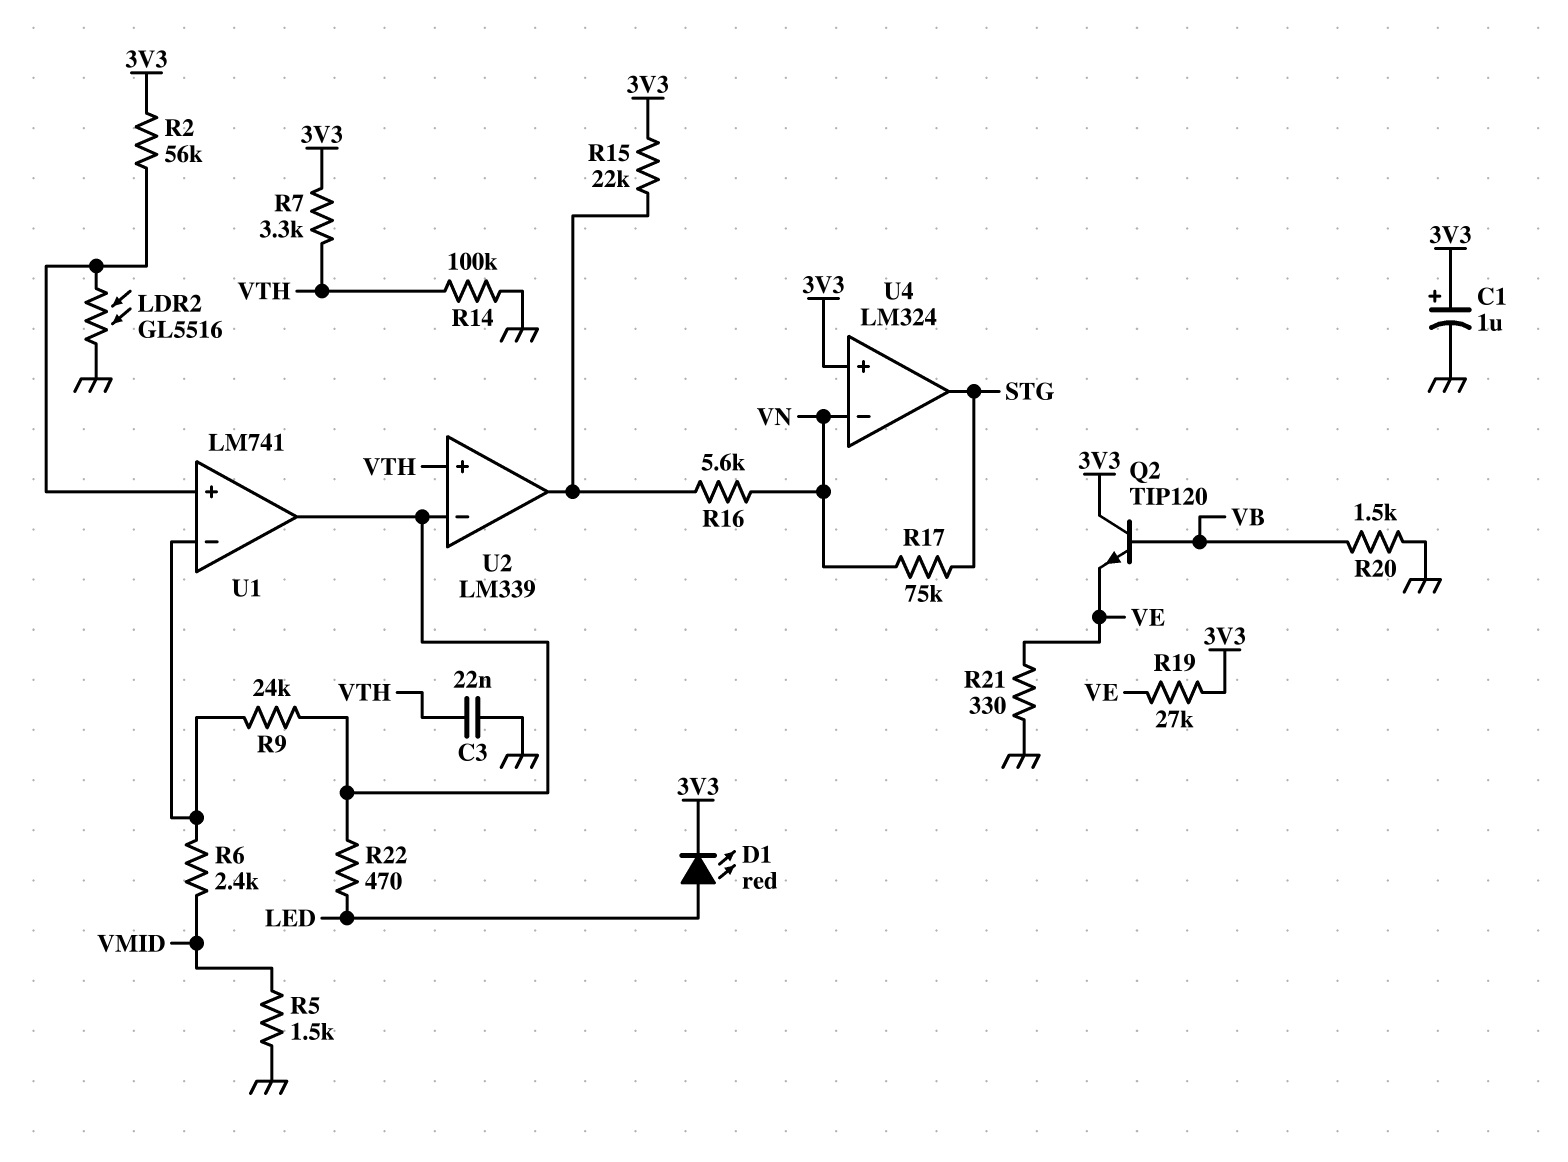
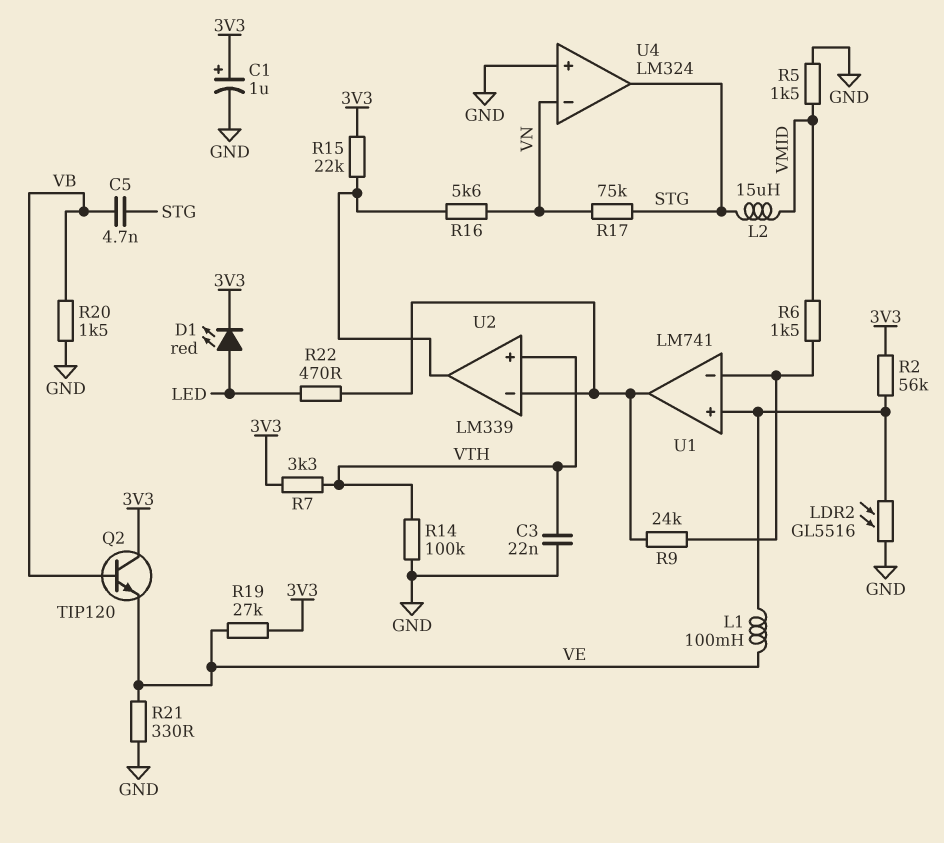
C5: none -> 4.7nF (STG, VB)
L1: none -> 100mH (U1/in+, VE)
L2: none -> 15uH (STG, VMID)
R6: 2.4k (U1/in-, VMID) -> 1.5k (U1/in-, VMID)
U4 pin in+: 3V3 -> GND

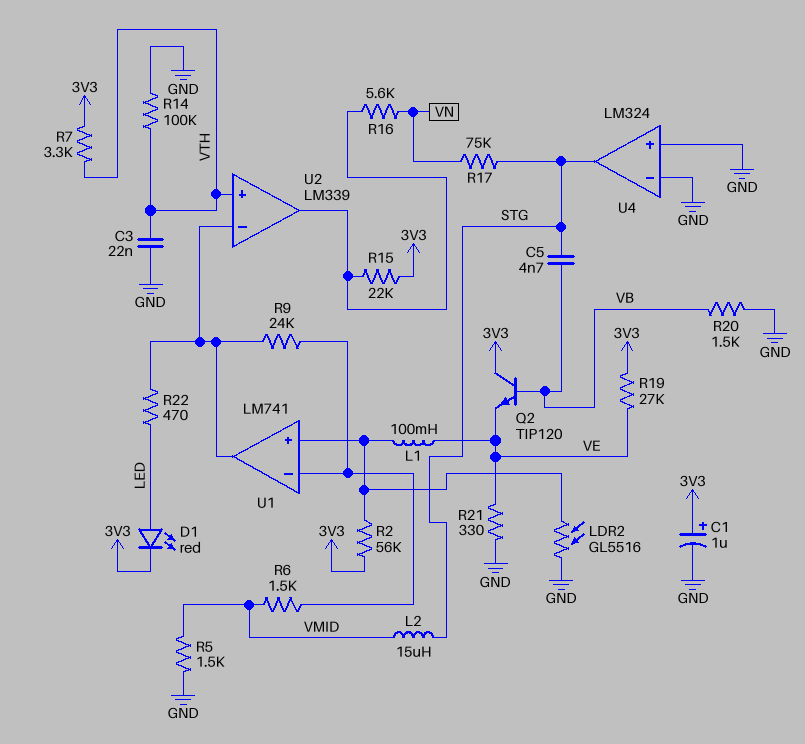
U4 pin in-: VN -> GND

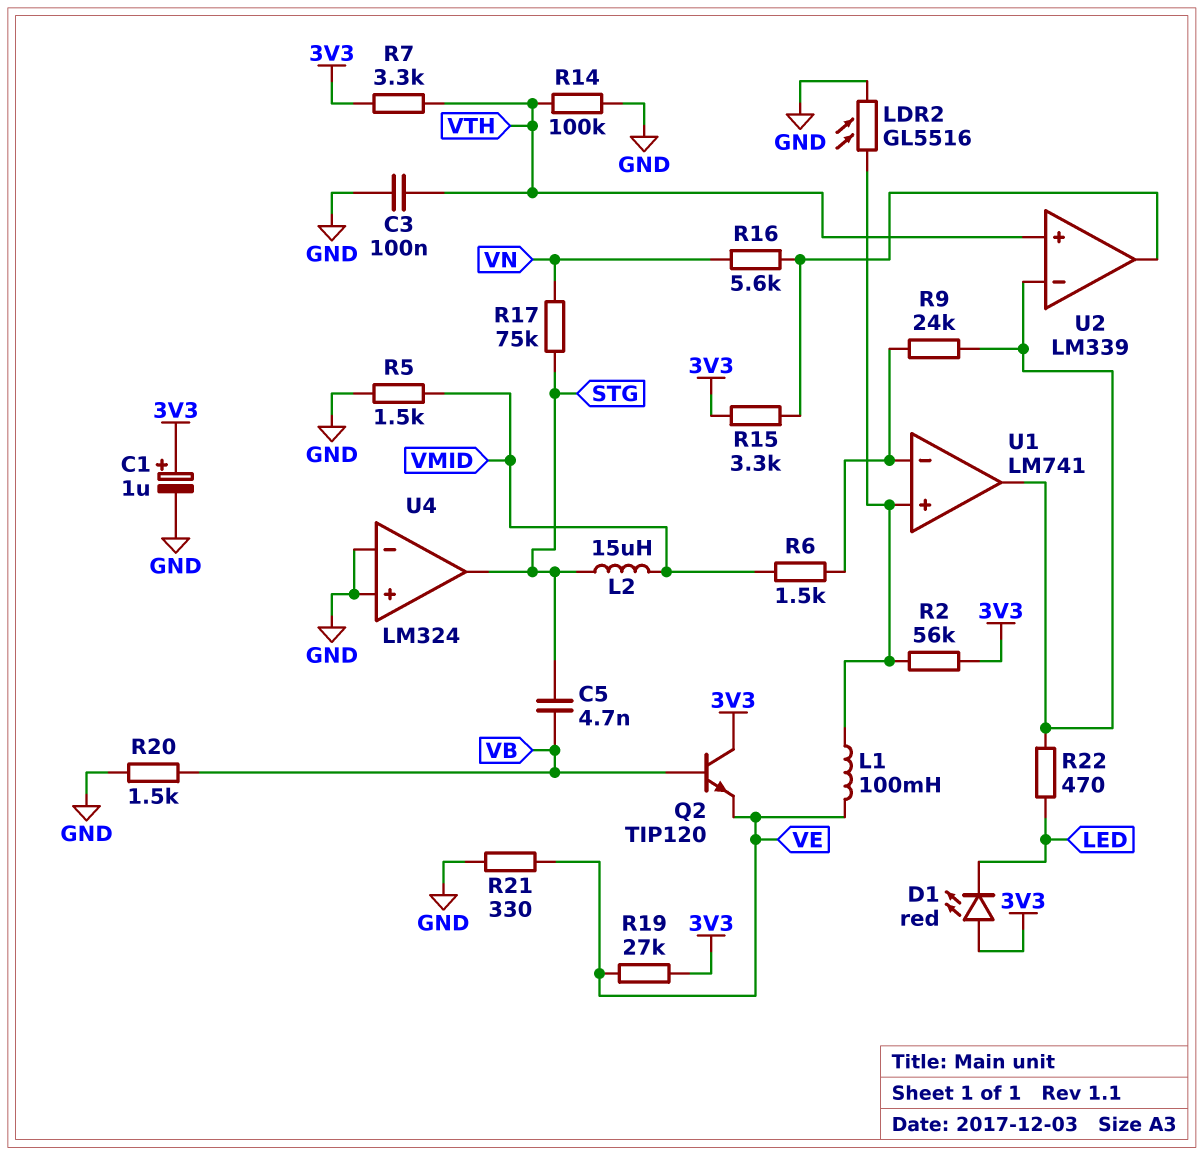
C3: 22nF (GND, VTH) -> 100nF (GND, VTH)
D1: LED red (A LED, K 3V3) -> LED red (A 3V3, K LED)
R15: 22k (3V3, U2/out) -> 3.3k (3V3, U2/out)

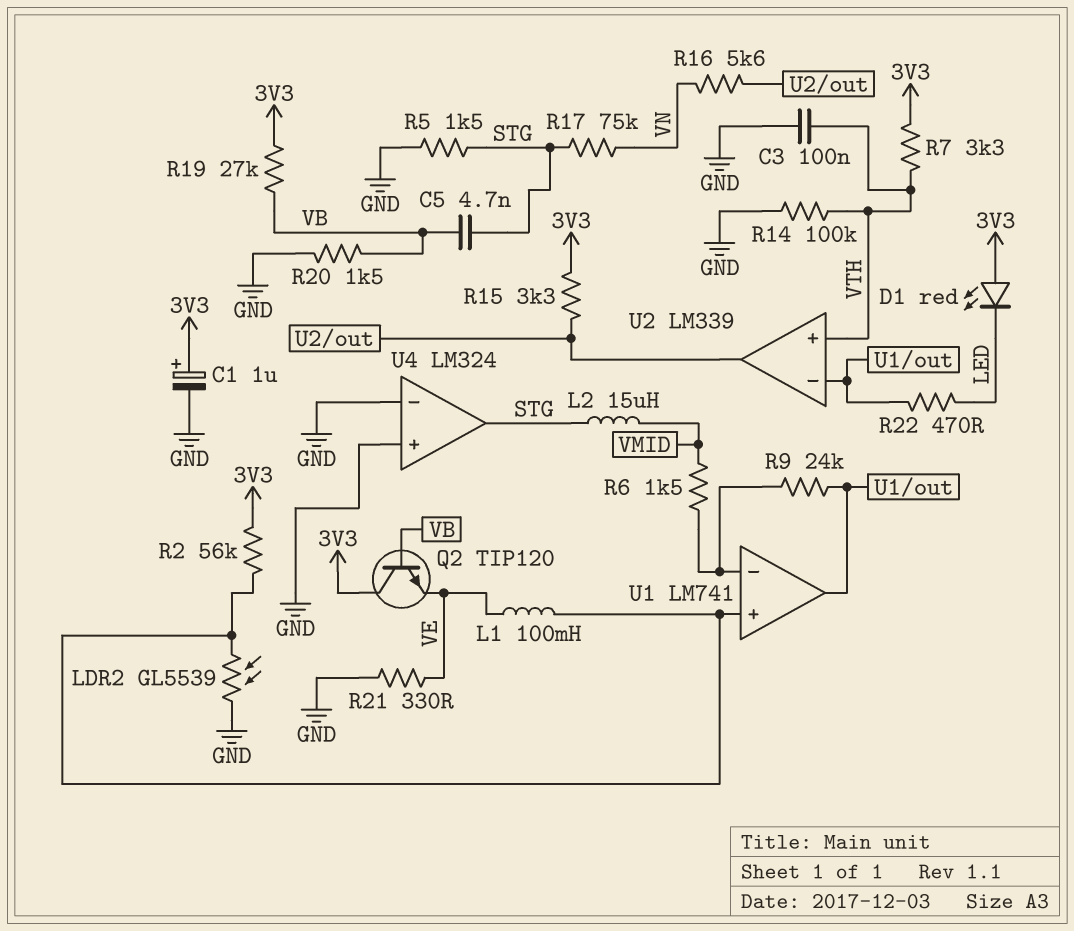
LDR2: GL5516 (GND, U1/in+) -> GL5539 (GND, U1/in+)
R5: 1.5k (GND, VMID) -> 1.5k (GND, STG)
R19: 27k (3V3, VE) -> 27k (3V3, VB)

